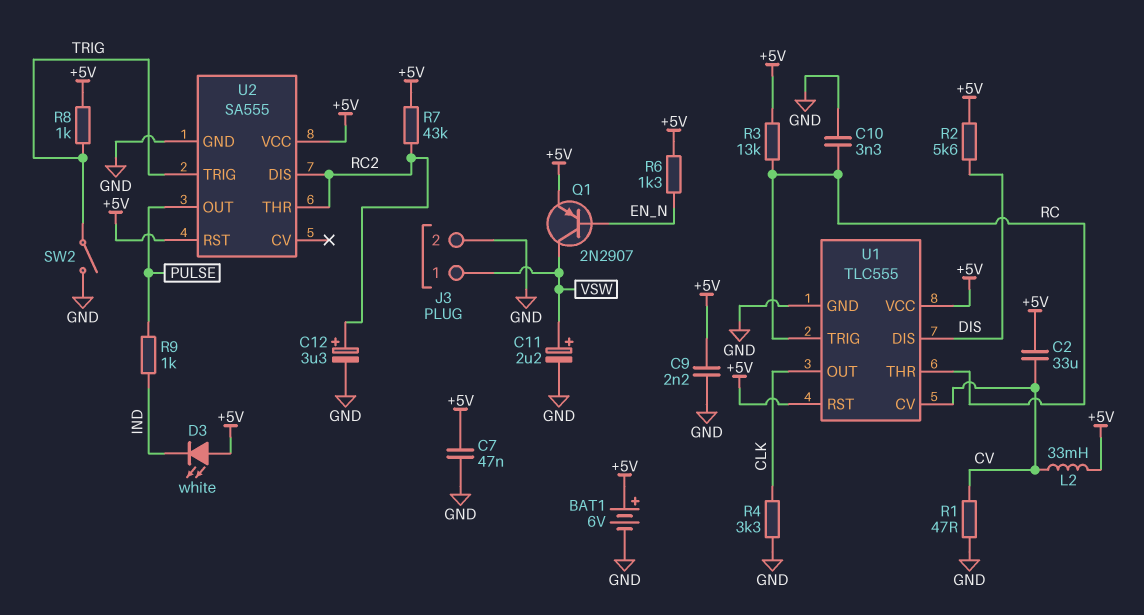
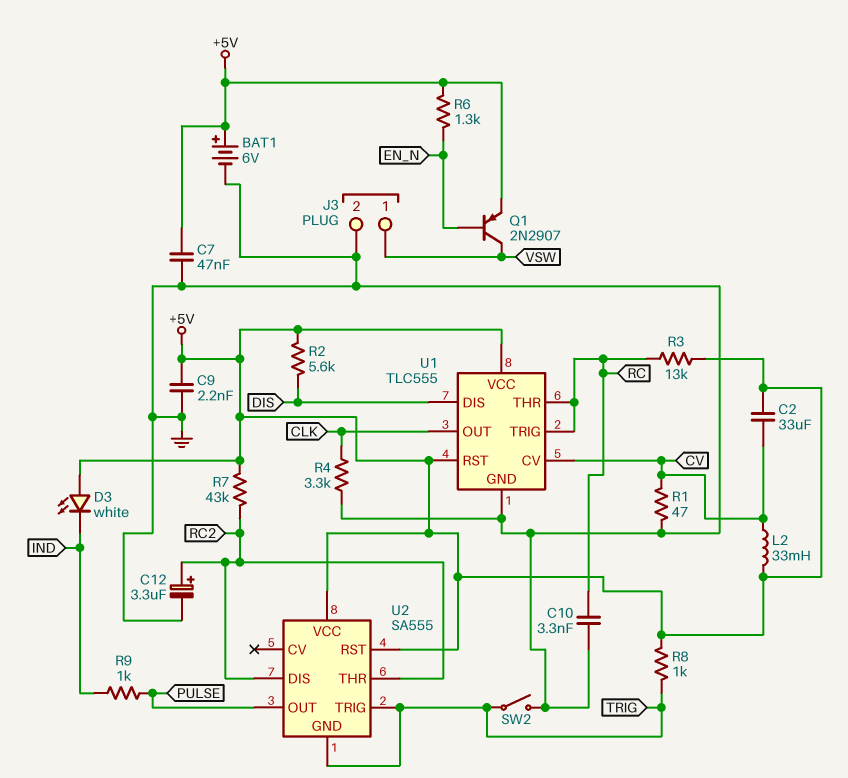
C11: 2.2uF (plus VSW, minus GND) -> none
U2 pin GND: GND -> TRIG

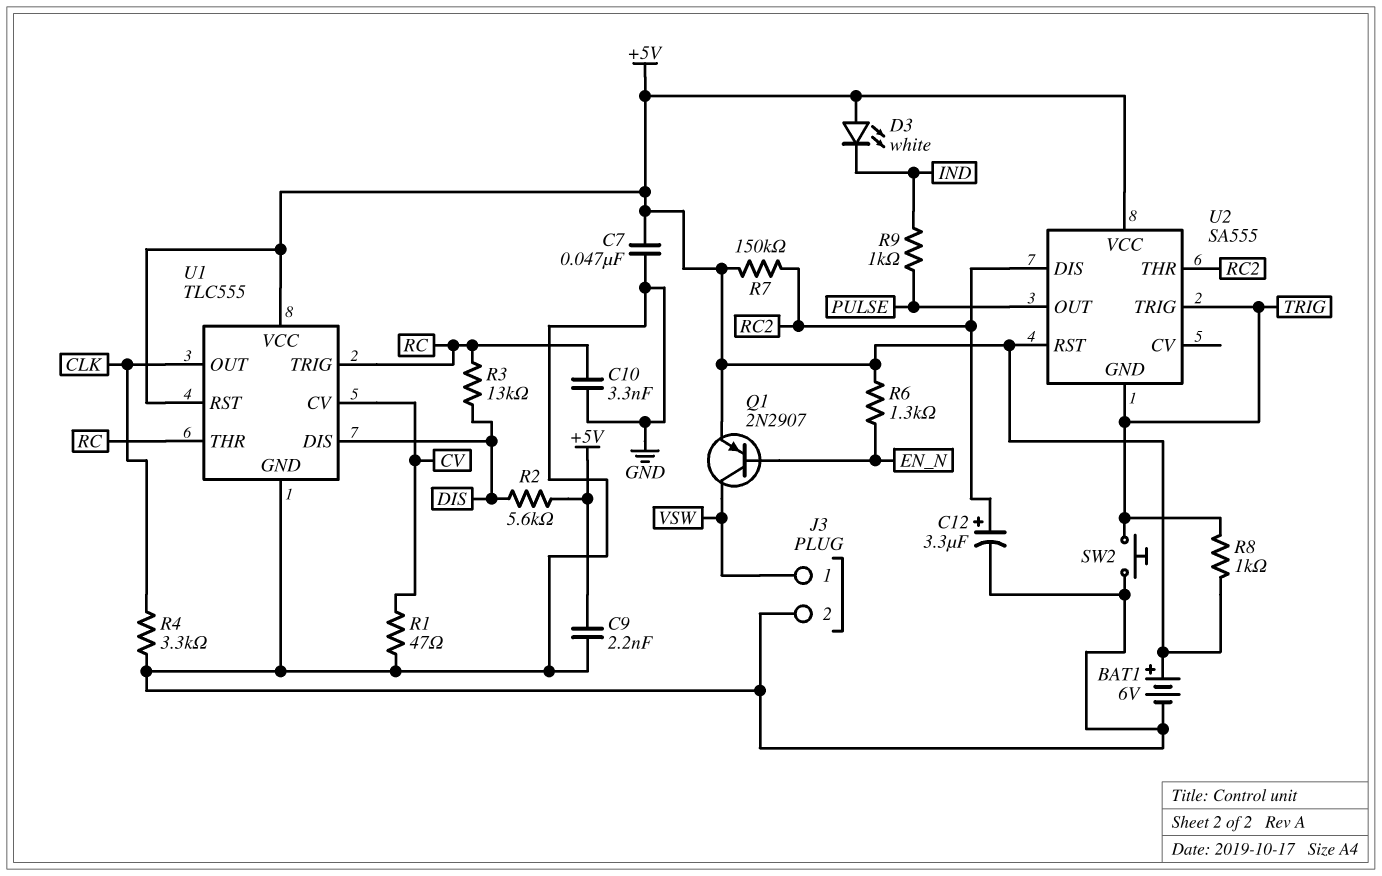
C2: 33uF (+5V, CV) -> none
L2: 33mH (+5V, CV) -> none
R3: 13k (+5V, RC) -> 13k (DIS, RC)
R7: 43k (+5V, RC2) -> 150k (+5V, RC2)
SW2: switch (GND, TRIG) -> button (GND, TRIG)

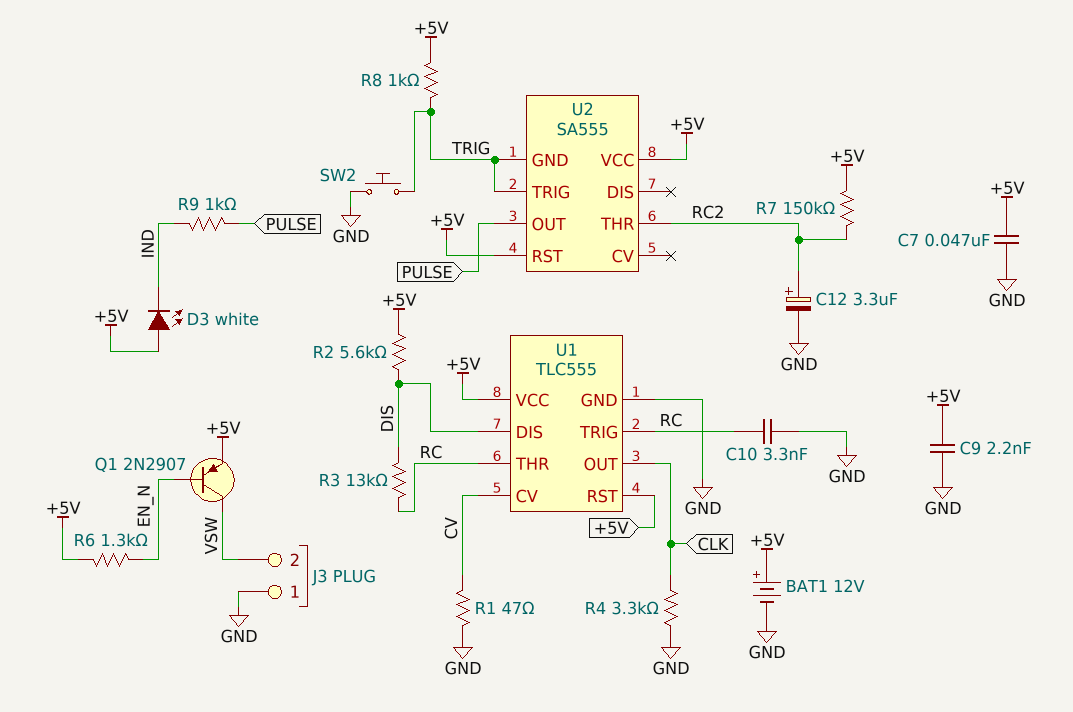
BAT1: 6V (plus +5V, minus GND) -> 12V (plus +5V, minus GND)
J3 pin 1: VSW -> GND
J3 pin 2: GND -> VSW
U2 pin DIS: RC2 -> none

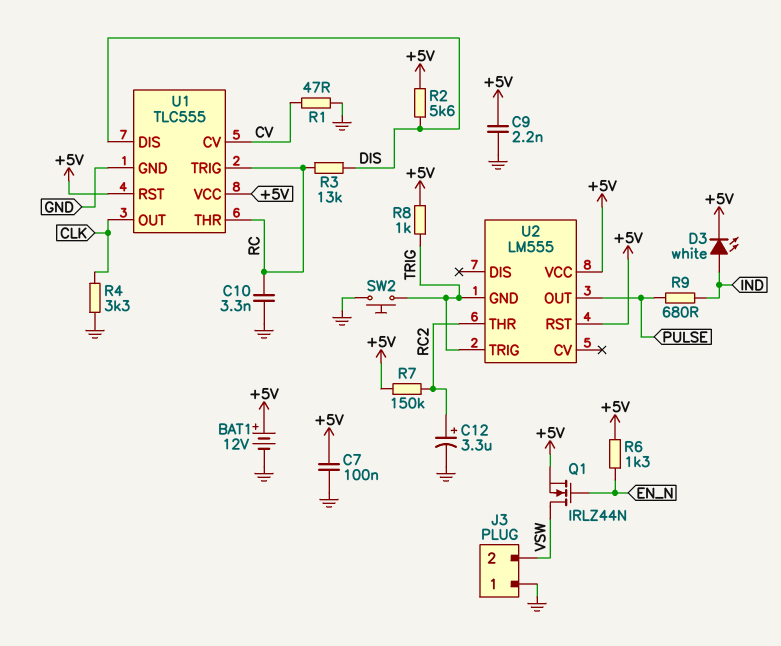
C7: 47nF (+5V, GND) -> 100nF (+5V, GND)
D3: LED white (A +5V, K IND) -> LED white (A IND, K +5V)
Q1: PNP 2N2907 (B EN_N, C VSW, E +5V) -> NMOS IRLZ44N (G EN_N, D VSW, S +5V)
R9: 1k (IND, PULSE) -> 680 (IND, PULSE)
U2: SA555 -> LM555

